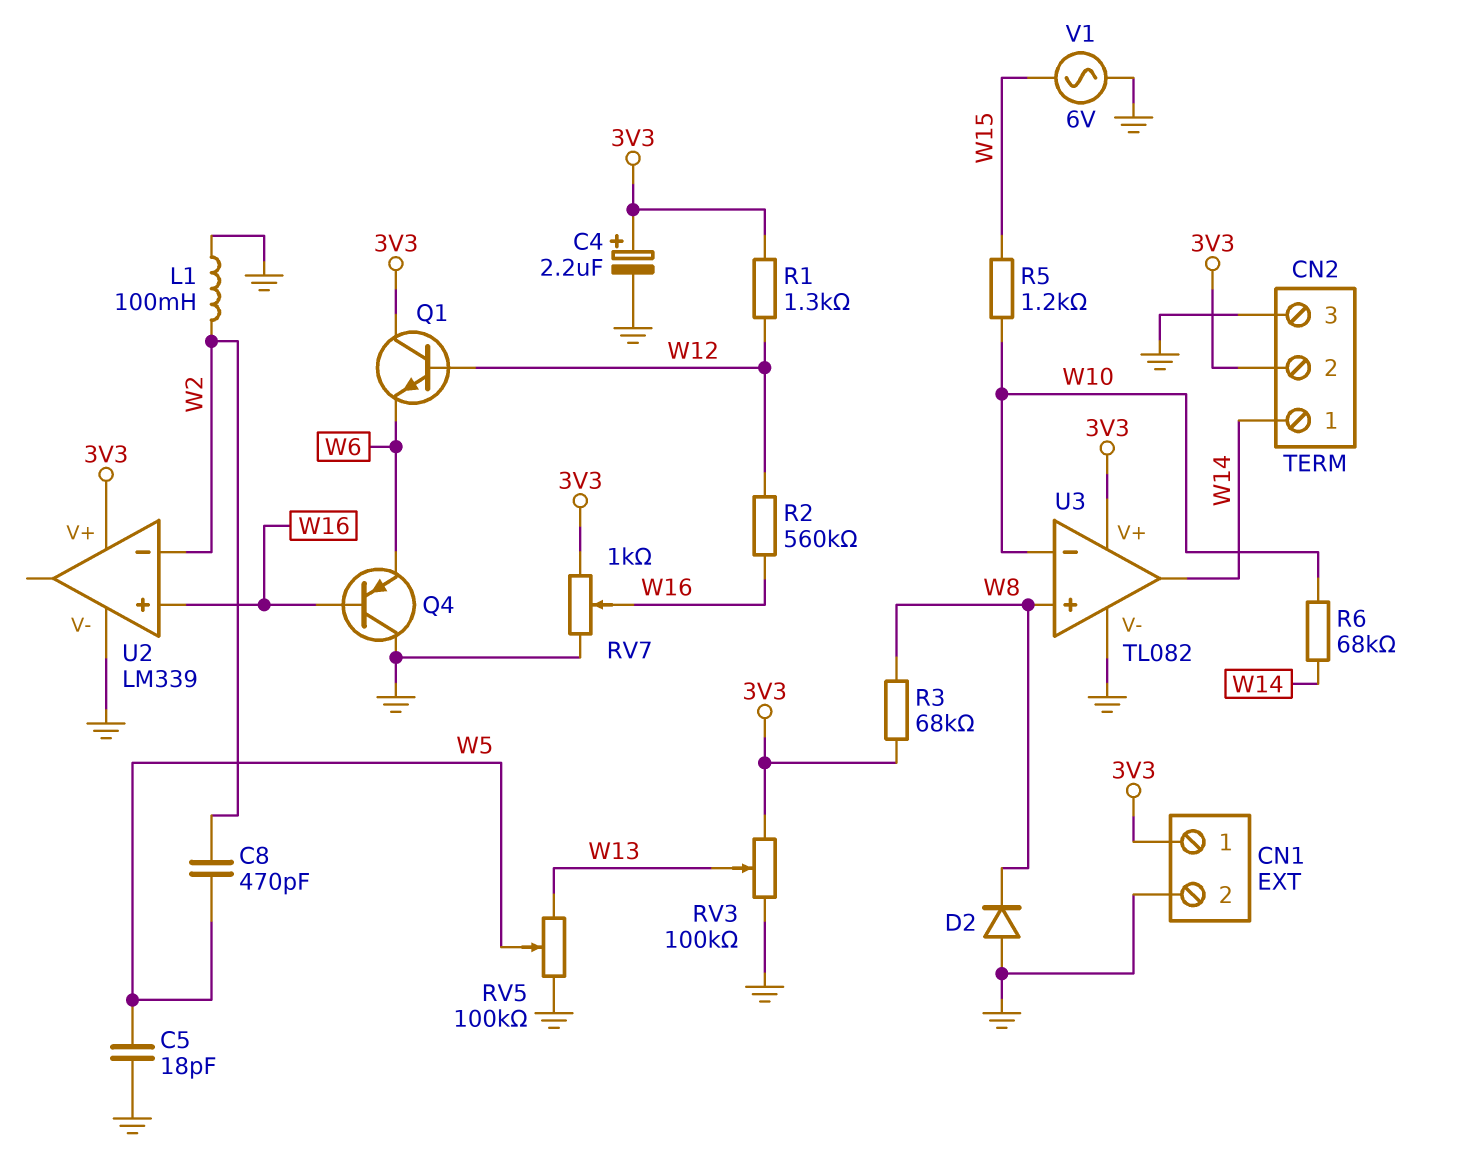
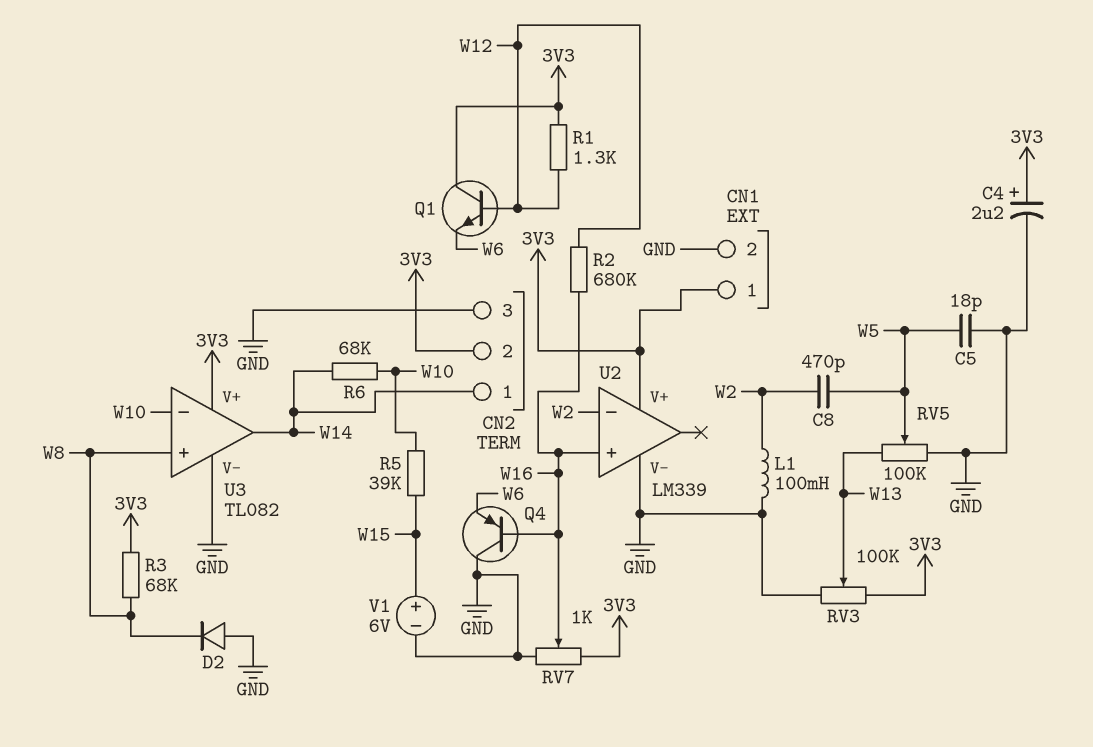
R2: 560k (W12, W16) -> 680k (W12, W16)
R5: 1.2k (W10, W15) -> 39k (W10, W15)
V1: AC 6V (GND, W15) -> 6V (plus W15, minus GND)

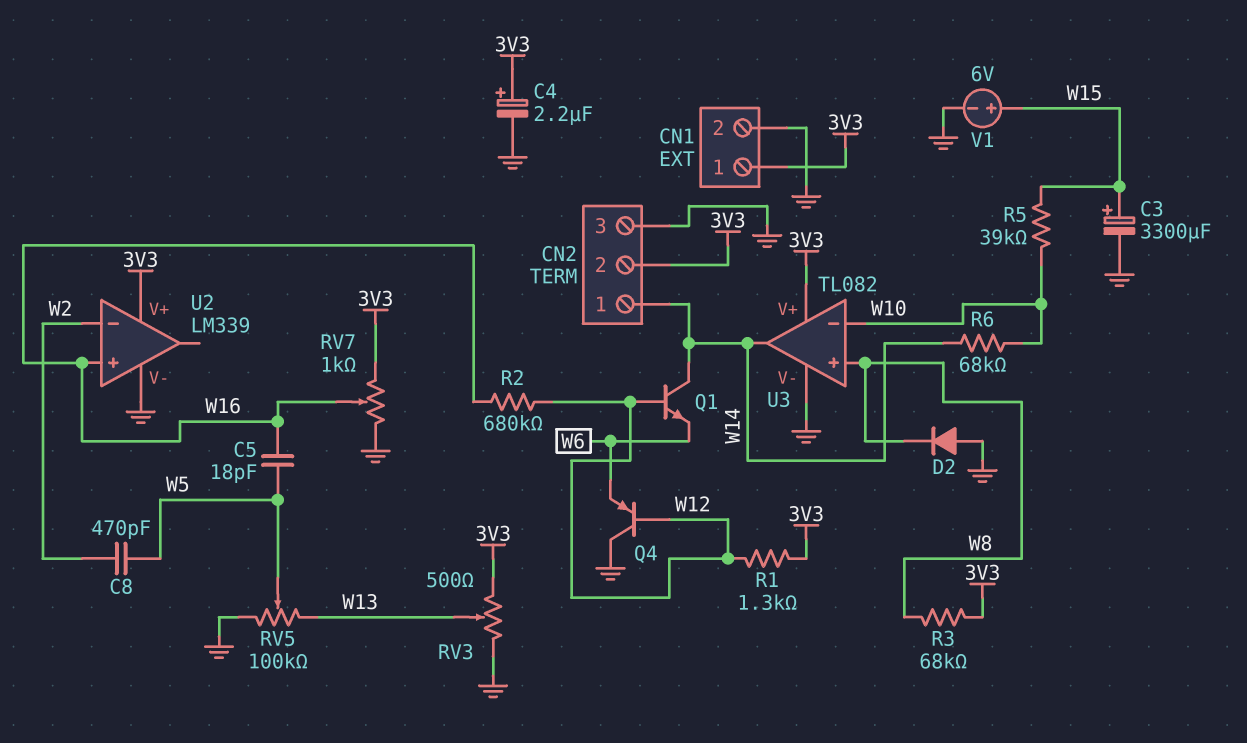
C3: none -> 3300uF (plus W15, minus GND)
C5: 18pF (GND, W5) -> 18pF (W5, W16)
L1: 100mH (GND, W2) -> none
Q1: NPN (B W12, C 3V3, E W6) -> NPN (B W12, C W14, E W6)
Q4: PNP (B W16, C GND, E W6) -> PNP (B W12, C GND, E W6)
RV3: 100k (3V3, GND, wiper W13) -> 500 (3V3, GND, wiper W13)

